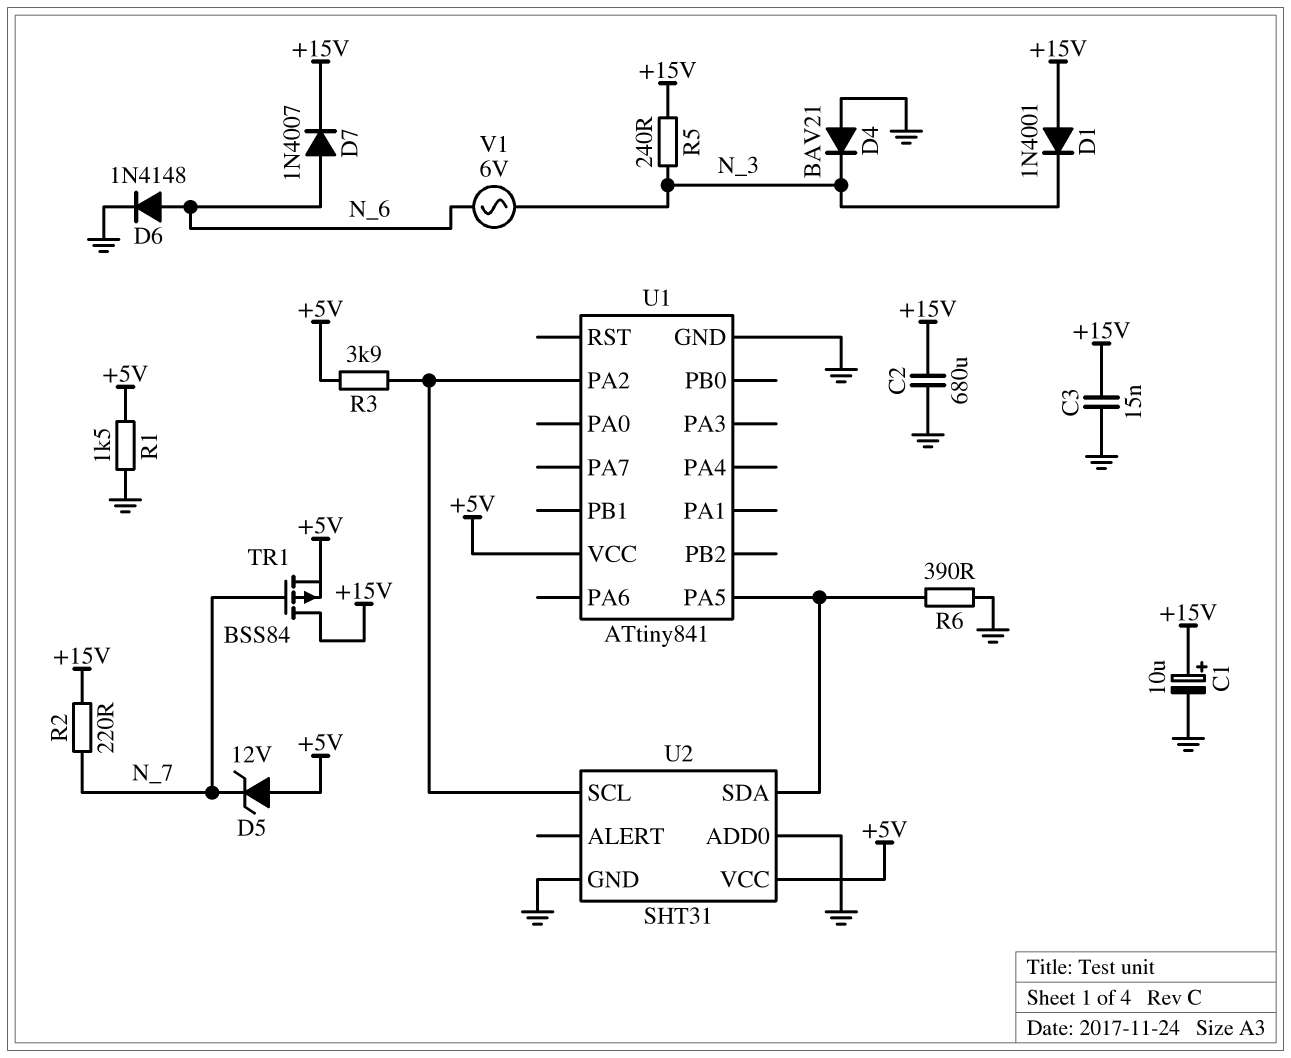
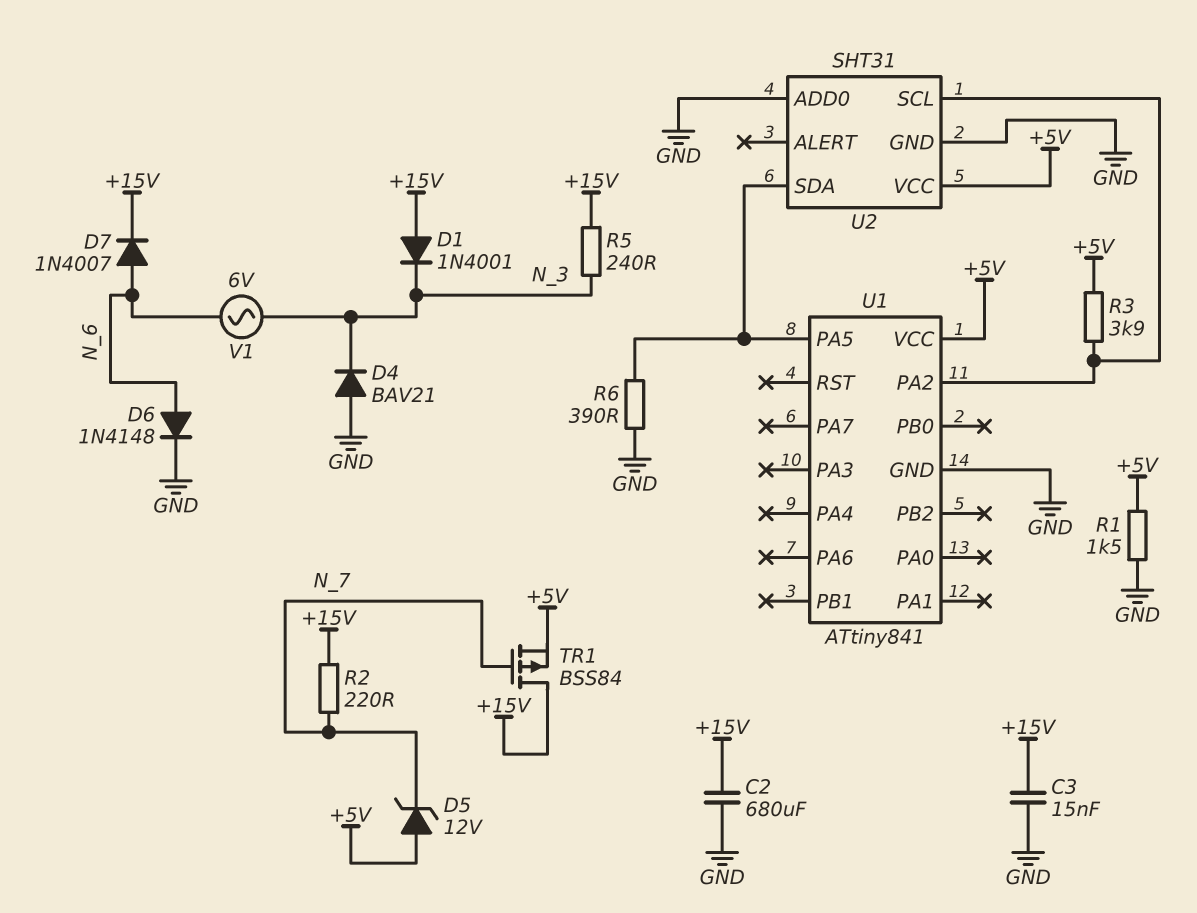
C1: 10uF (plus +15V, minus GND) -> none

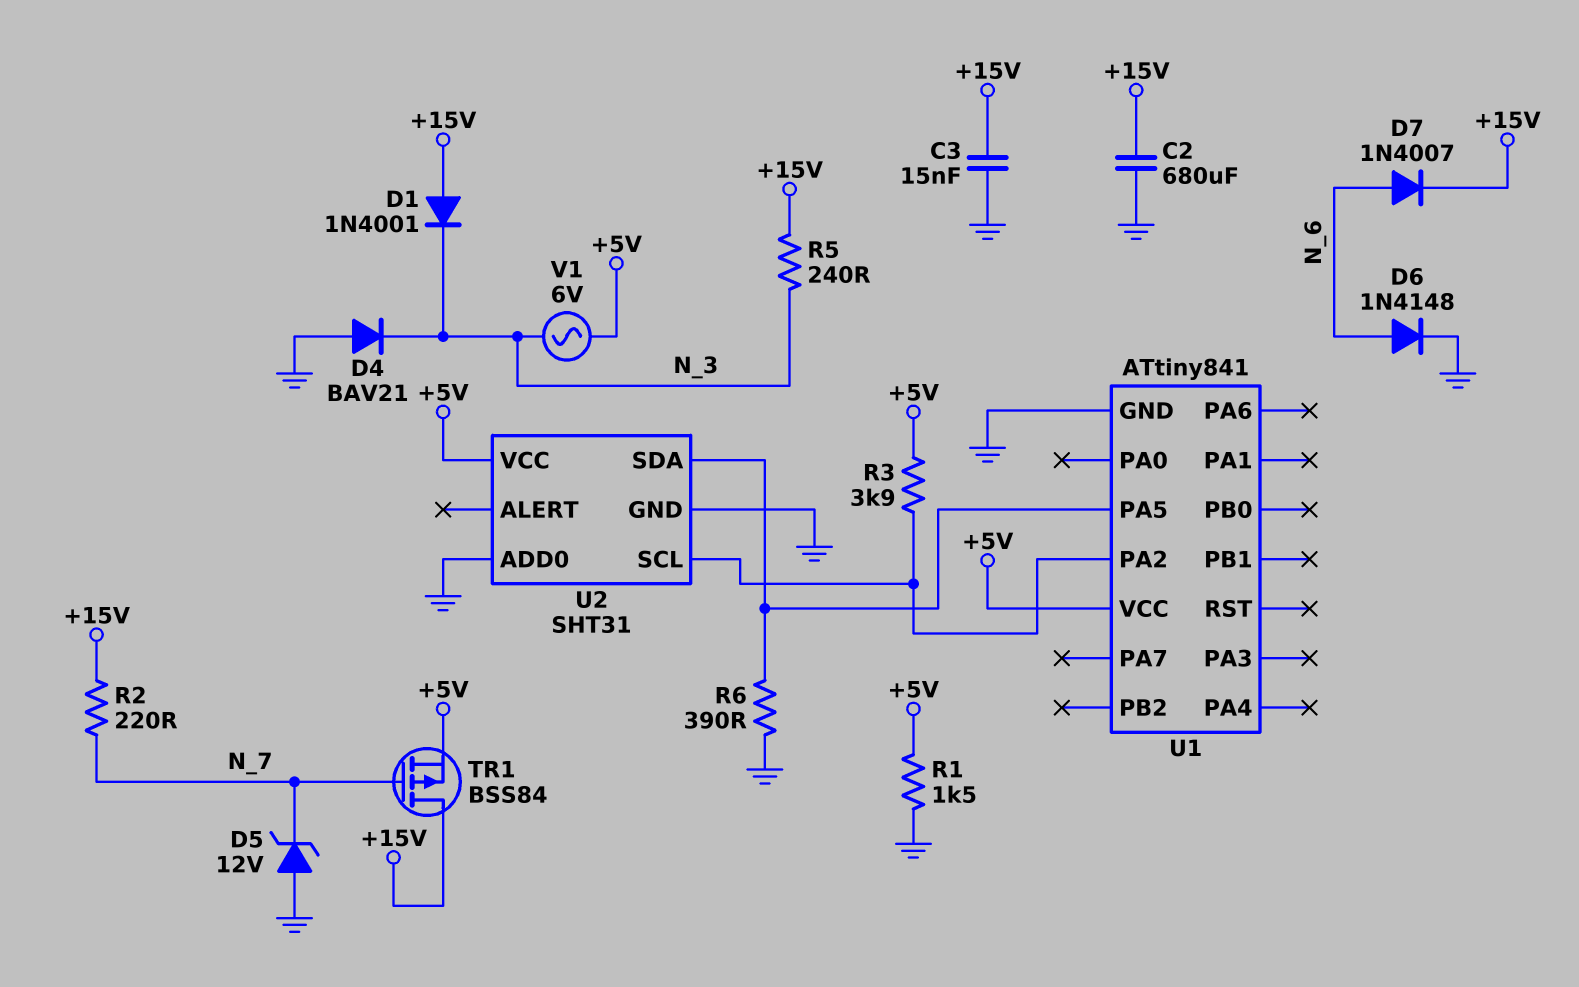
D5: zener 12V (A +5V, K N_7) -> zener 12V (A GND, K N_7)
V1: AC 6V (N_3, N_6) -> AC 6V (+5V, N_3)

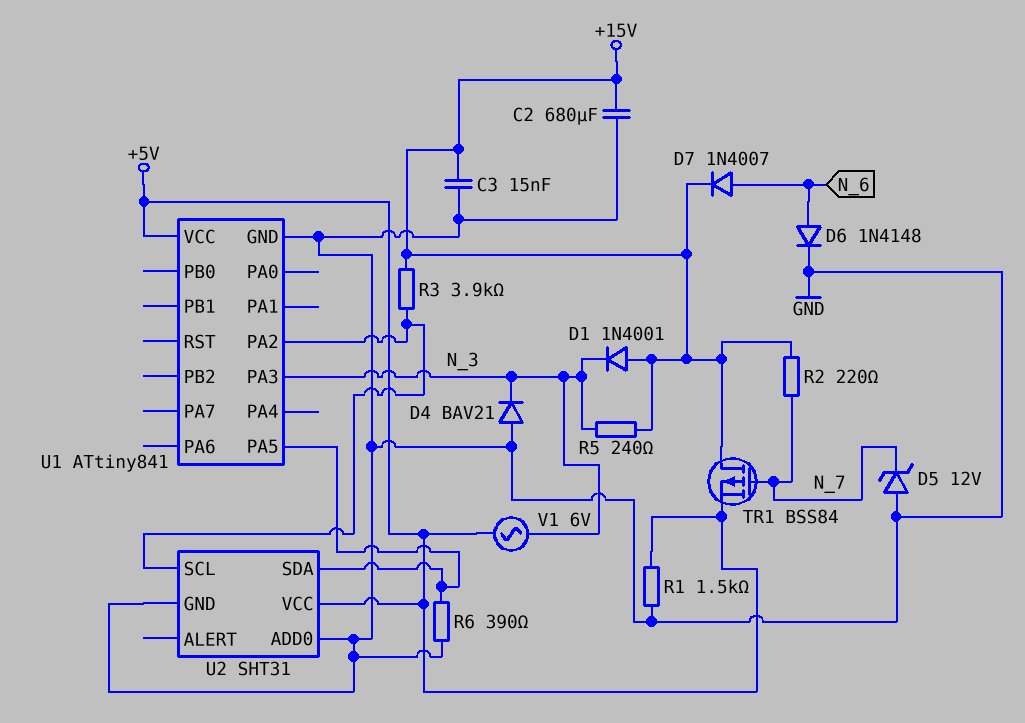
R3: 3.9k (+5V, U1/PA2) -> 3.9k (+15V, U1/PA2)
U1 pin PA3: none -> N_3

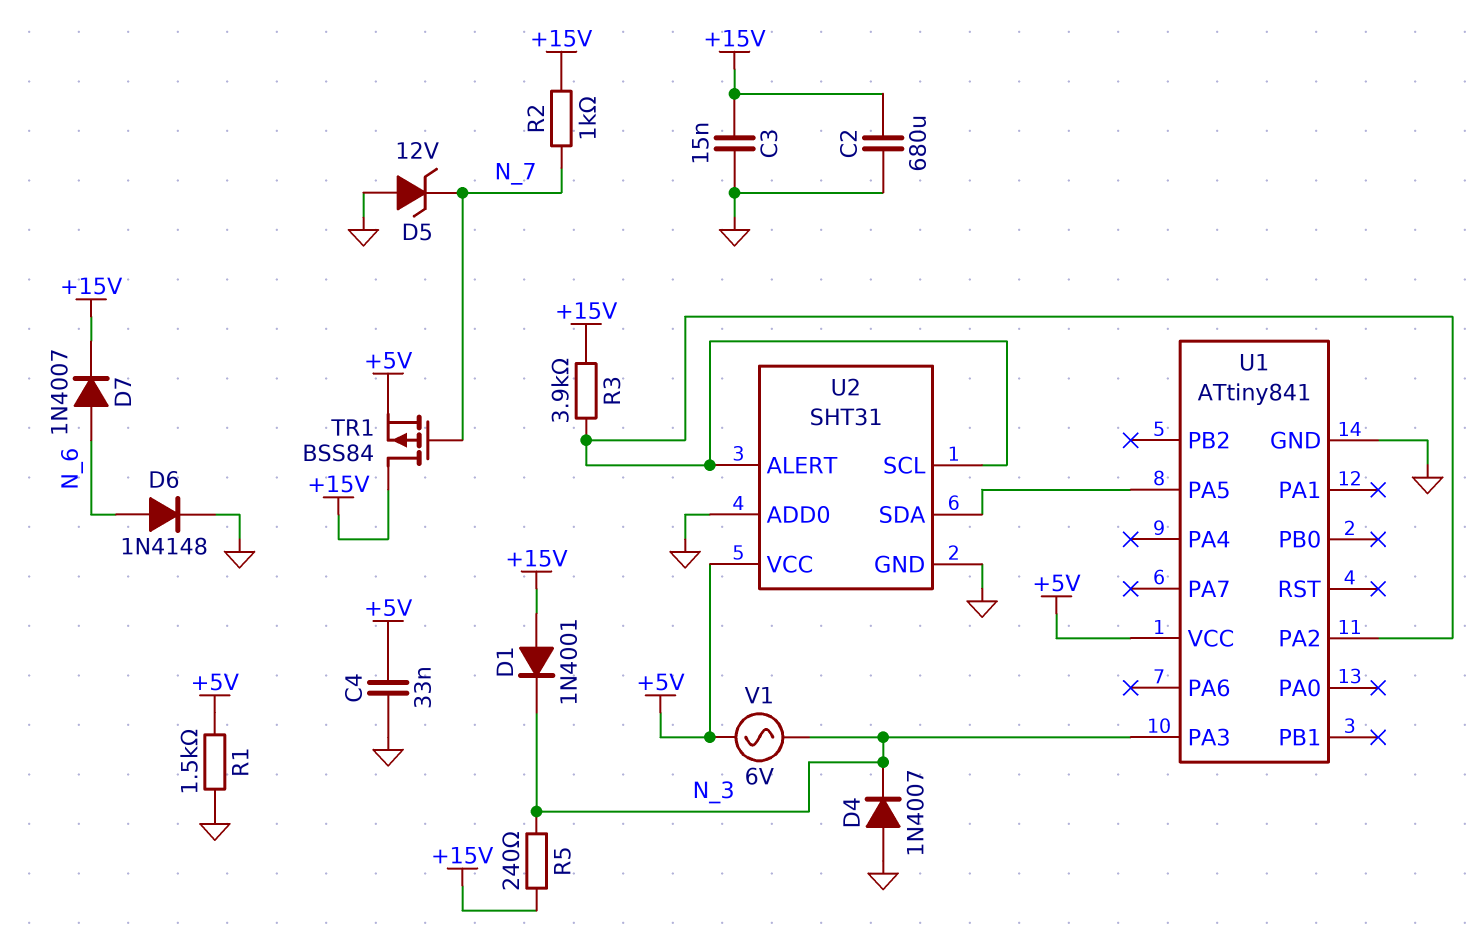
C4: none -> 33nF (+5V, GND)
D4: diode BAV21 (A GND, K N_3) -> diode 1N4007 (A GND, K N_3)
R2: 220 (+15V, N_7) -> 1k (+15V, N_7)
R6: 390 (GND, U1/PA5) -> none
U2 pin ALERT: none -> U1/PA2

